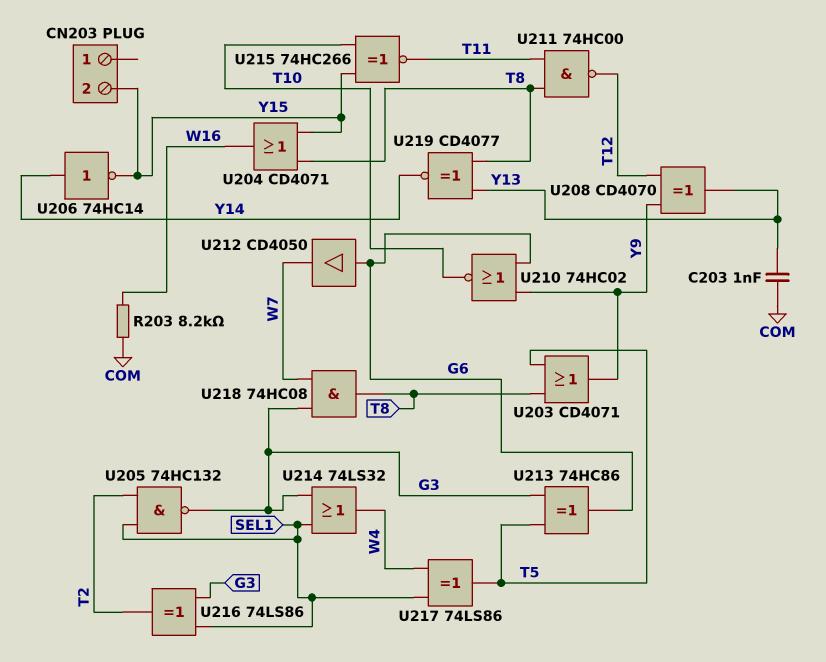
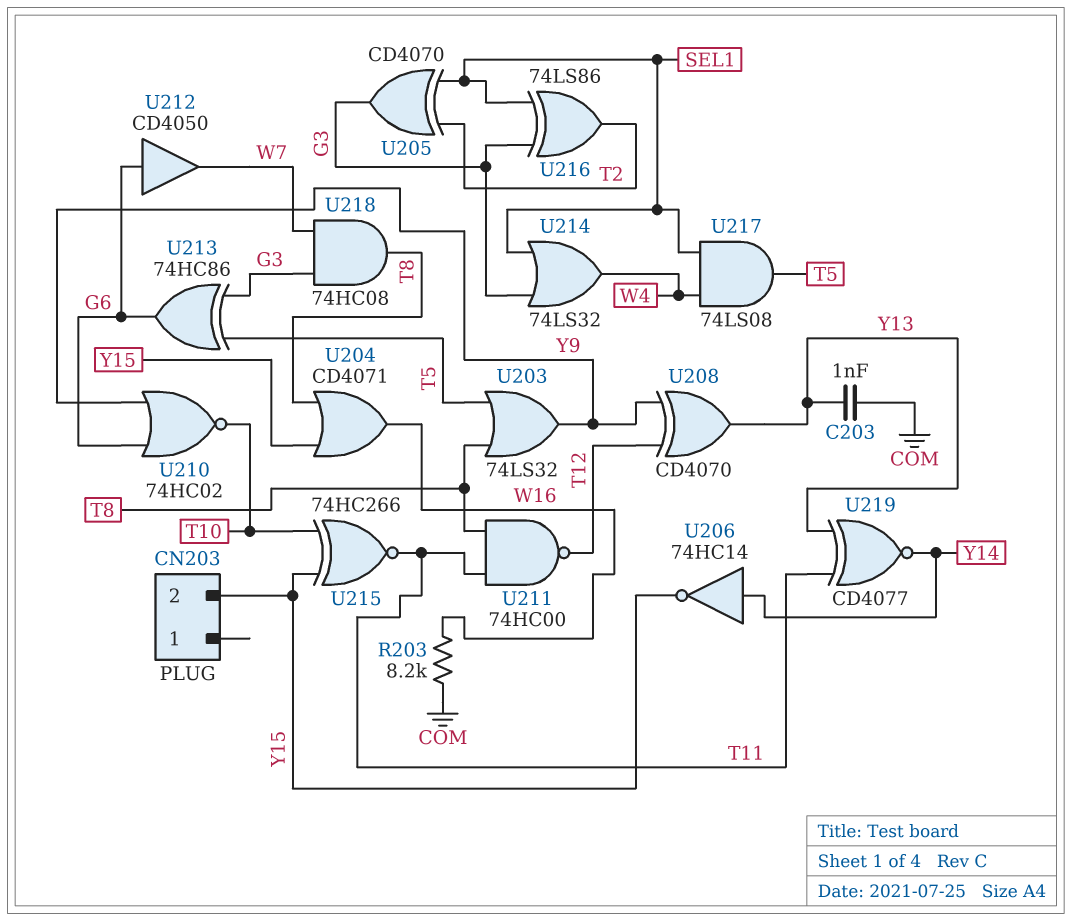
U203: OR CD4071 (in T5, in T8, out Y9) -> OR 74LS32 (in T5, in T8, out Y9)
U205: NAND 74HC132 (in SEL1, in T2, out G3) -> XOR CD4070 (in SEL1, in T2, out G3)
U217: XOR 74LS86 (in SEL1, in W4, out T5) -> AND 74LS08 (in SEL1, in W4, out T5)
U219: XNOR CD4077 (in T8, in Y13, out Y14) -> XNOR CD4077 (in T11, in Y13, out Y14)

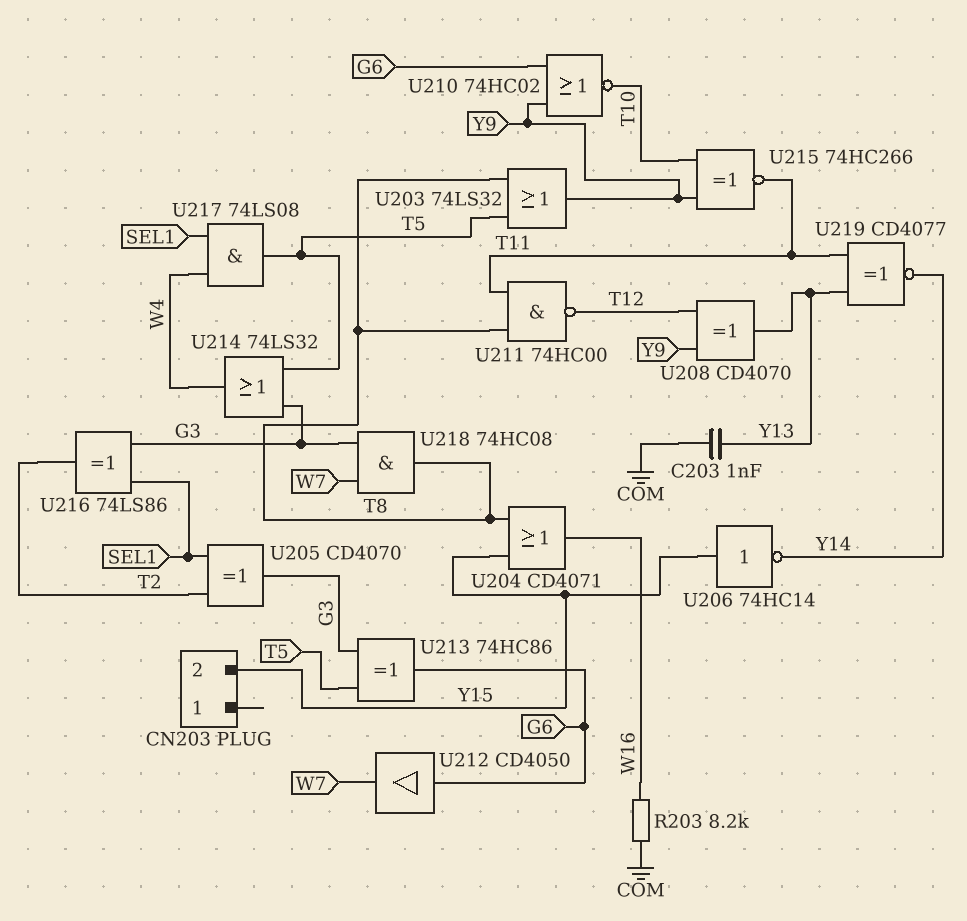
U206: NOT 74HC14 (in Y14, out Y15) -> NOT 74HC14 (in Y15, out Y14)
U214: OR 74LS32 (in G3, in SEL1, out W4) -> OR 74LS32 (in G3, in T5, out W4)
U215: XNOR 74HC266 (in T10, in Y15, out T11) -> XNOR 74HC266 (in T10, in Y9, out T11)

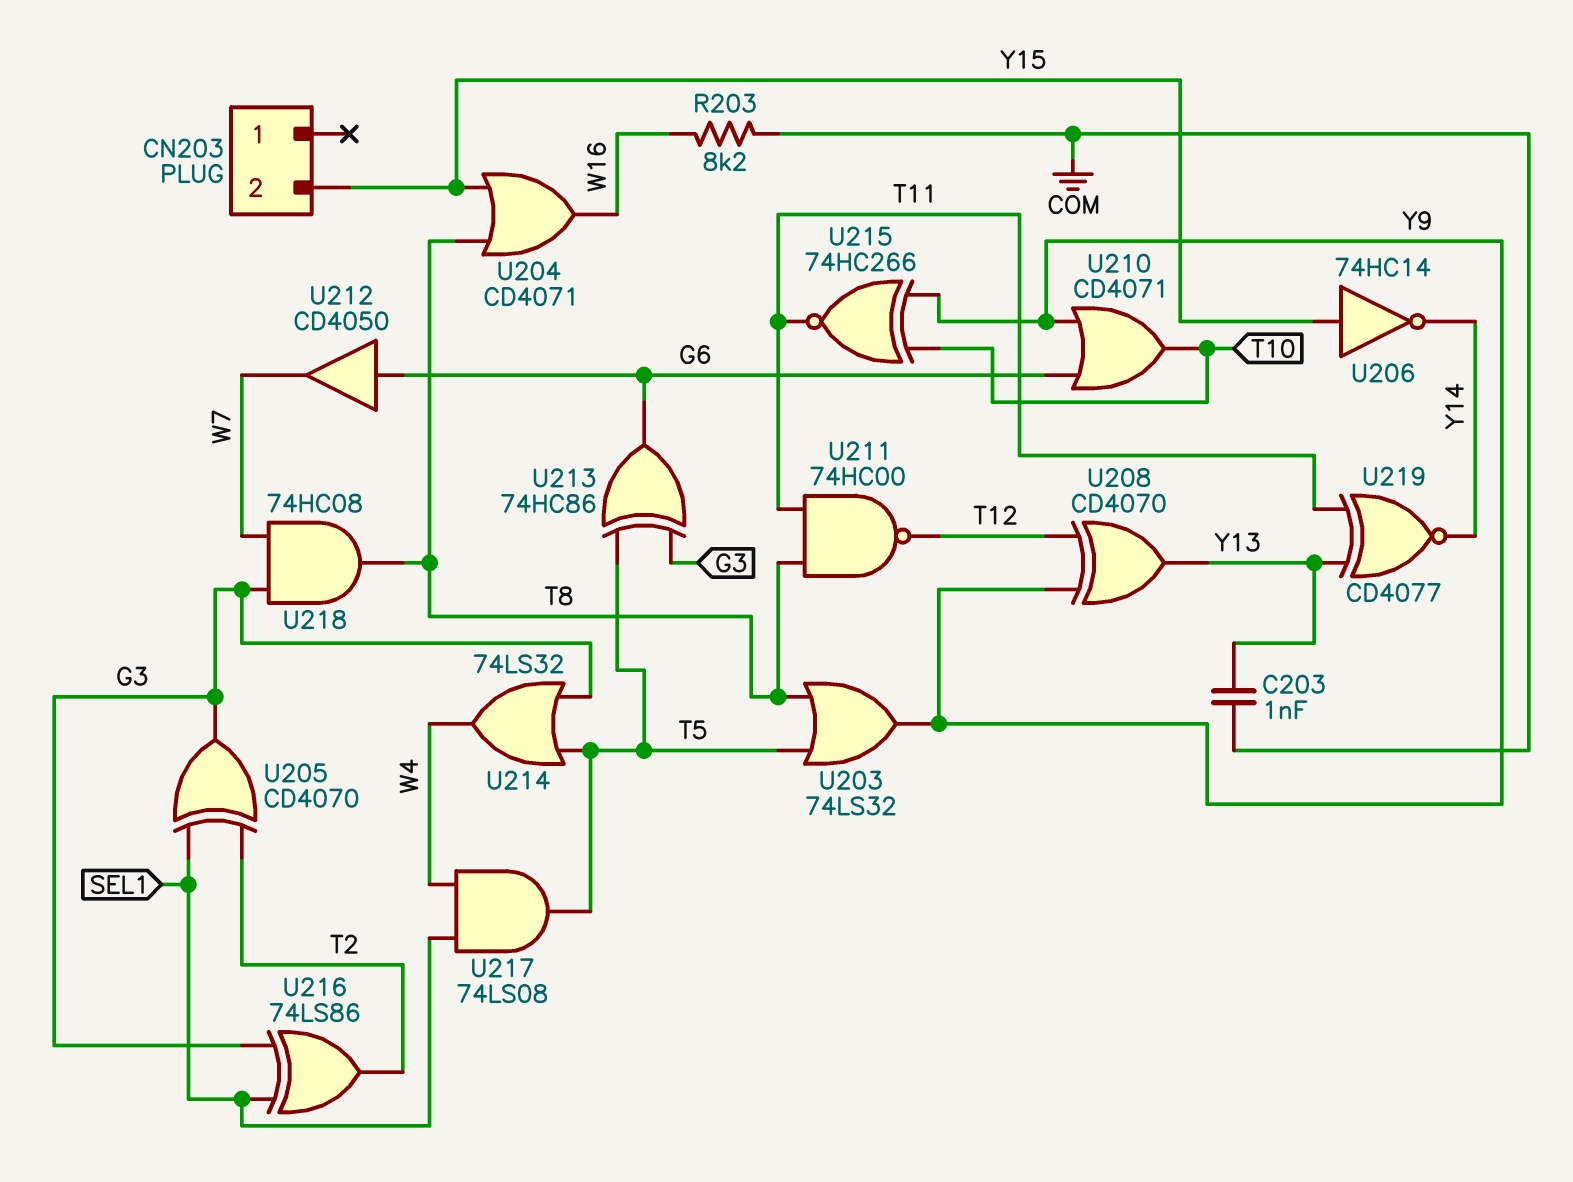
U210: NOR 74HC02 (in G6, in Y9, out T10) -> OR CD4071 (in G6, in Y9, out T10)

